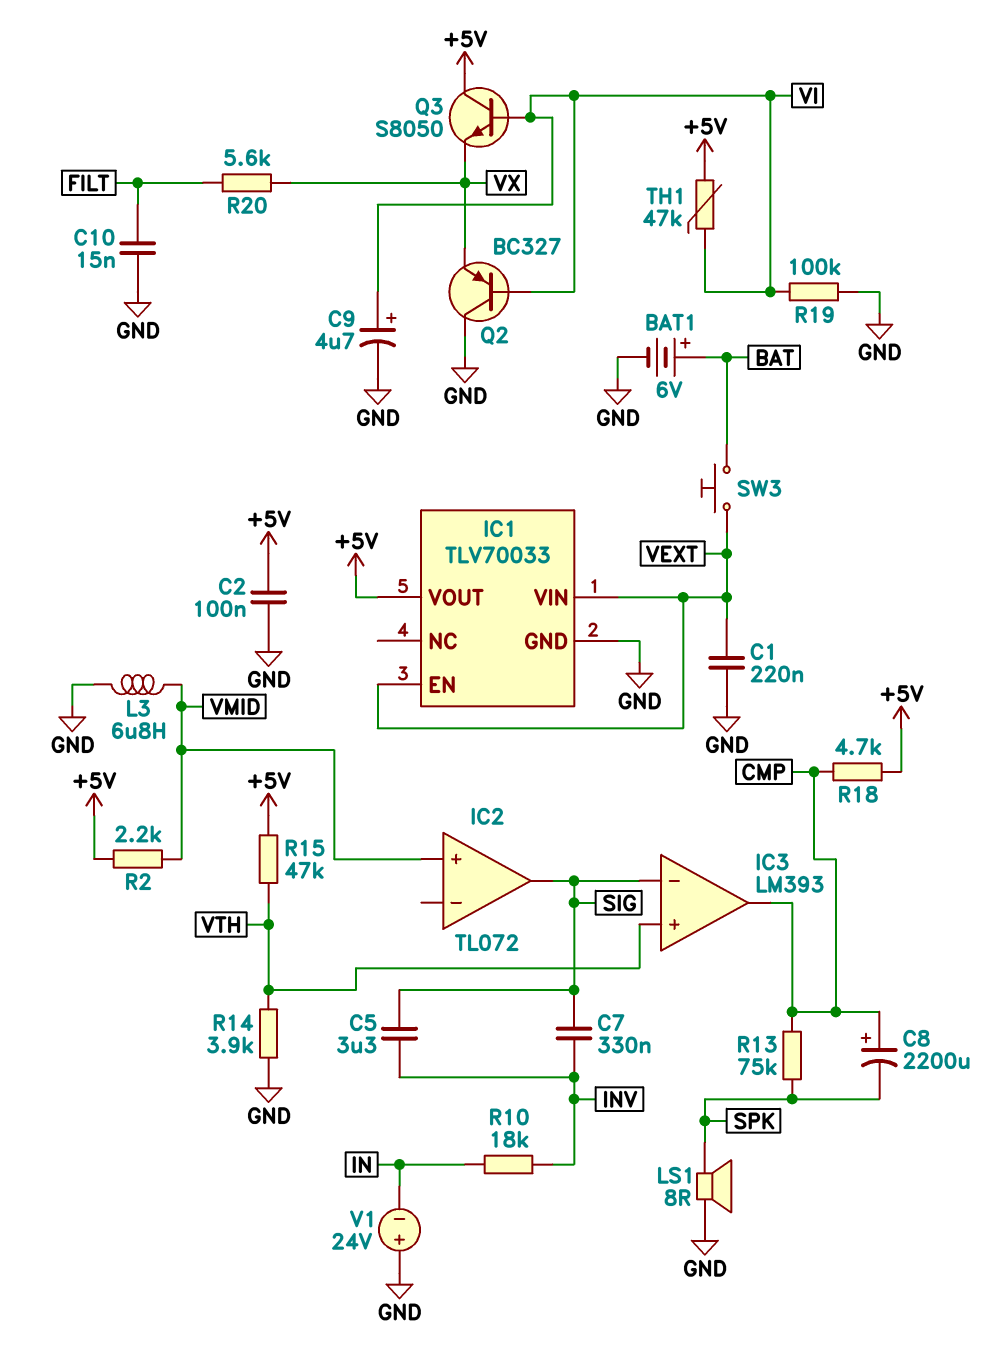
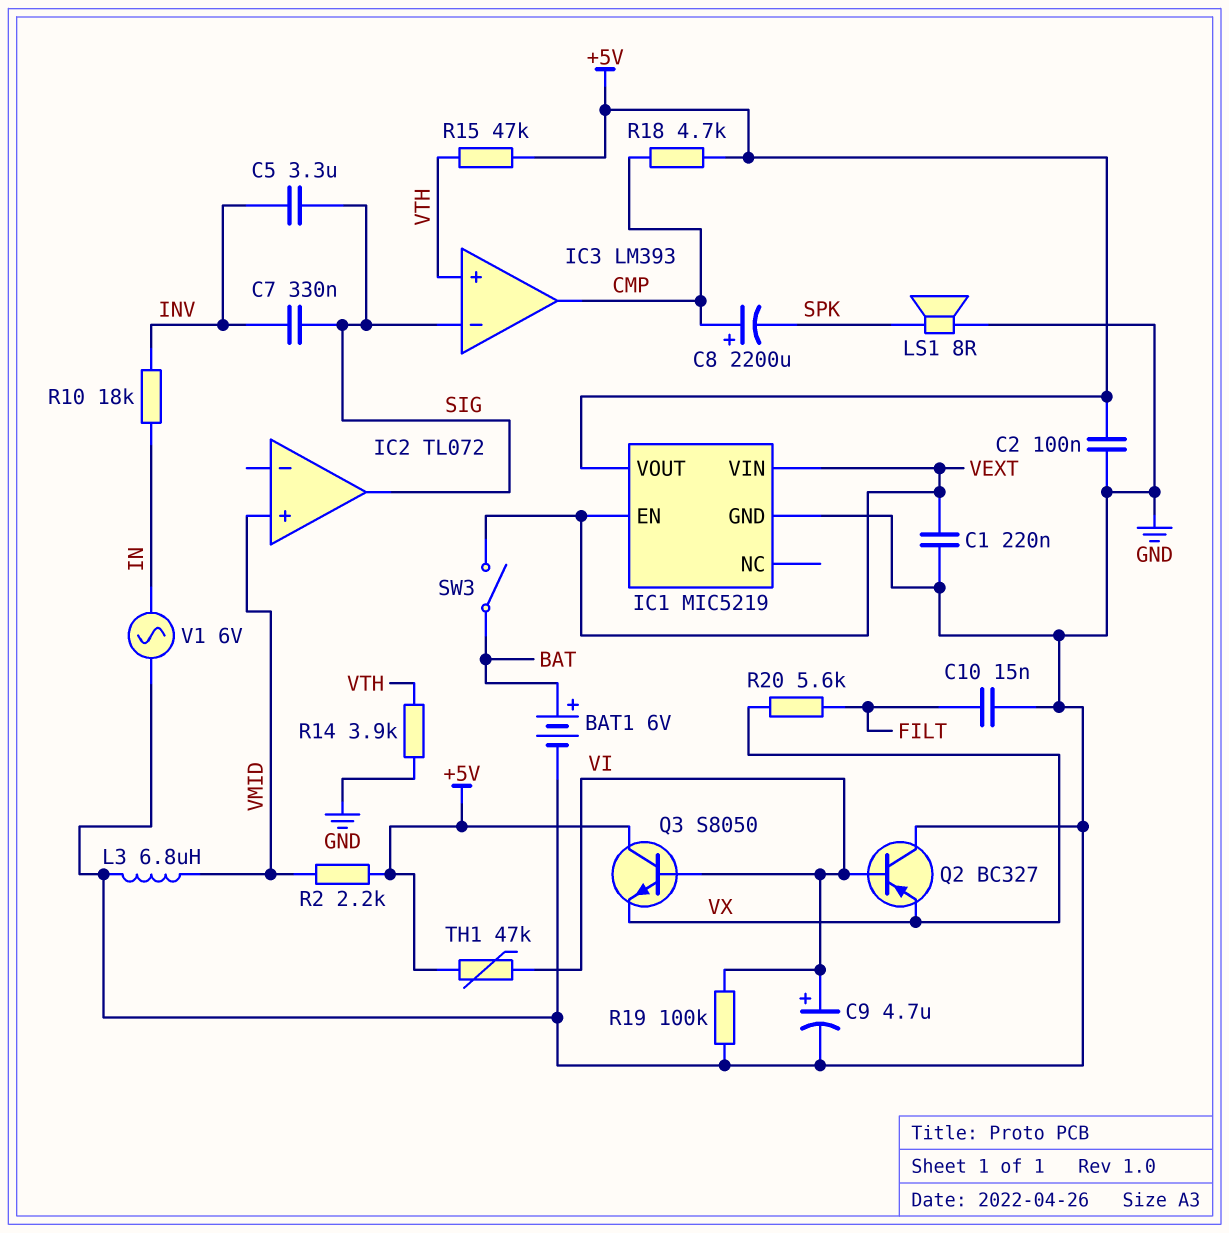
IC1: TLV70033 -> MIC5219
R13: 75k (CMP, SPK) -> none
SW3: button (BAT, VEXT) -> switch (BAT, VEXT)
V1: 24V (plus GND, minus IN) -> AC 6V (GND, IN)

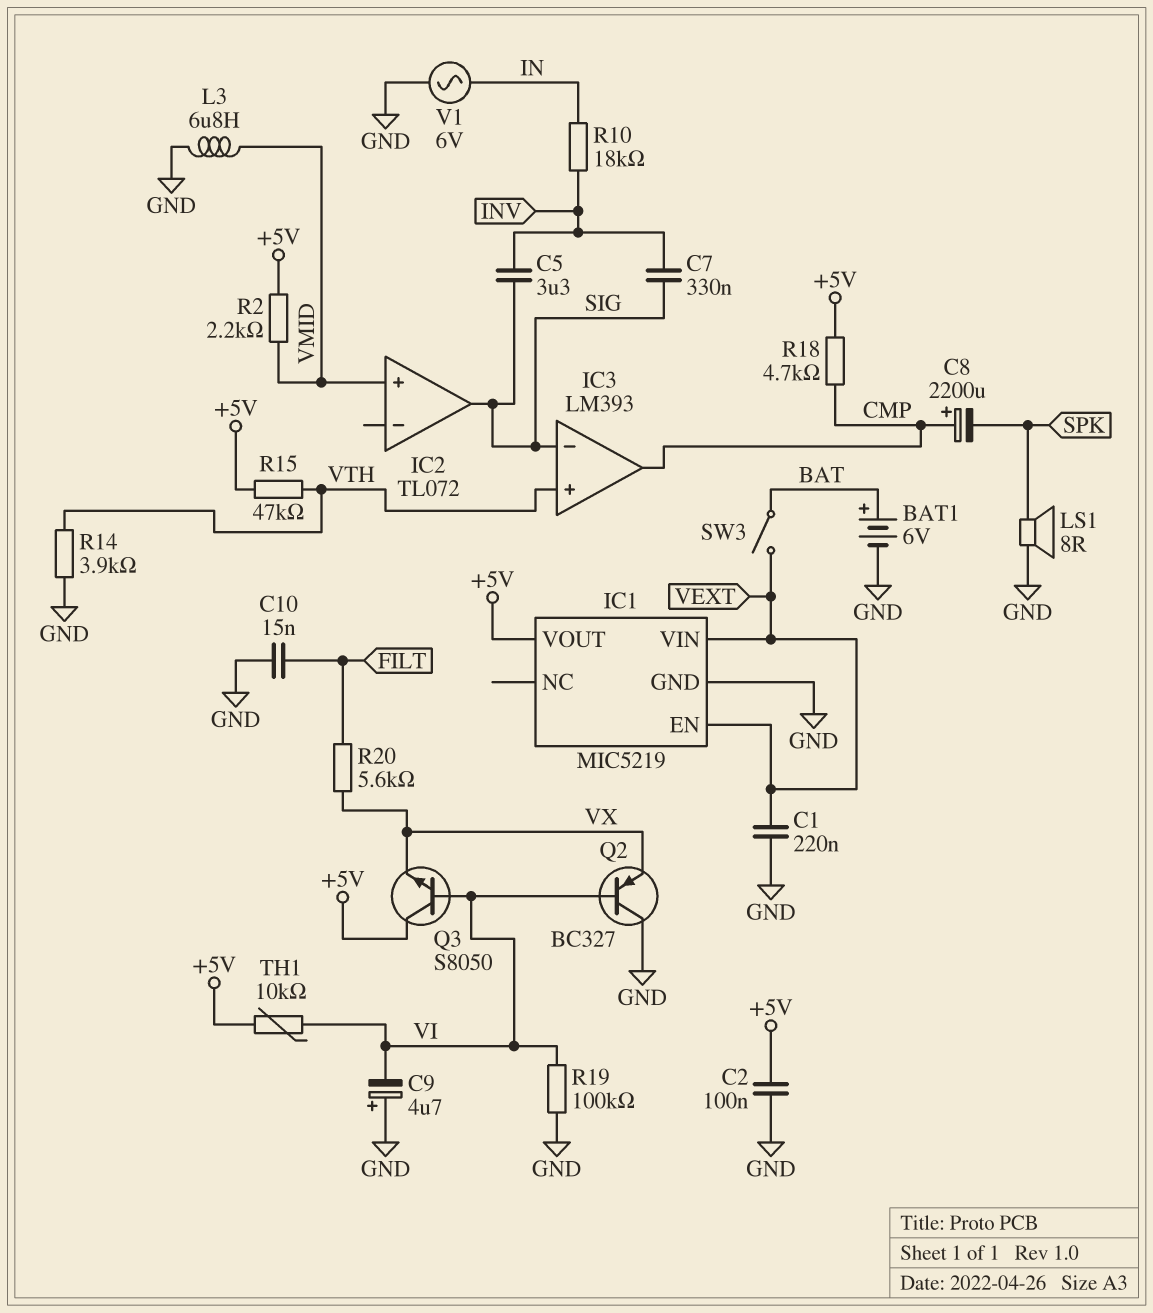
C9: 4.7uF (plus VI, minus GND) -> 4.7uF (plus GND, minus VI)
TH1: 47k (+5V, VI) -> 10k (+5V, VI)

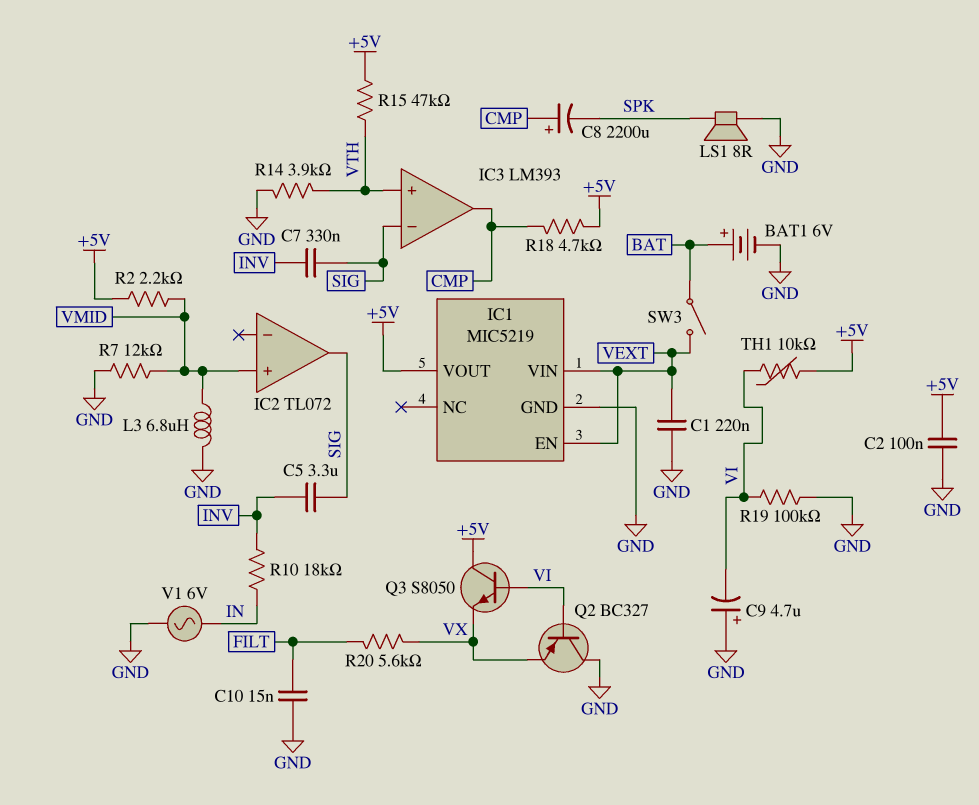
R7: none -> 12k (GND, VMID)

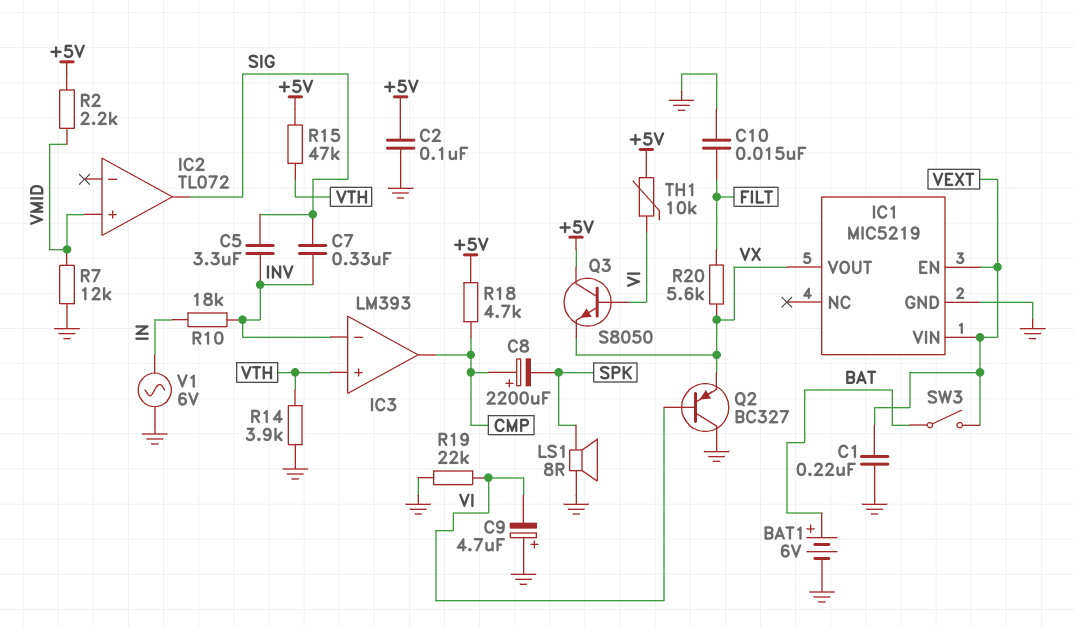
IC1 pin VOUT: +5V -> VX
IC3 pin in-: SIG -> INV
L3: 6.8uH (GND, VMID) -> none
R19: 100k (GND, VI) -> 22k (GND, VI)

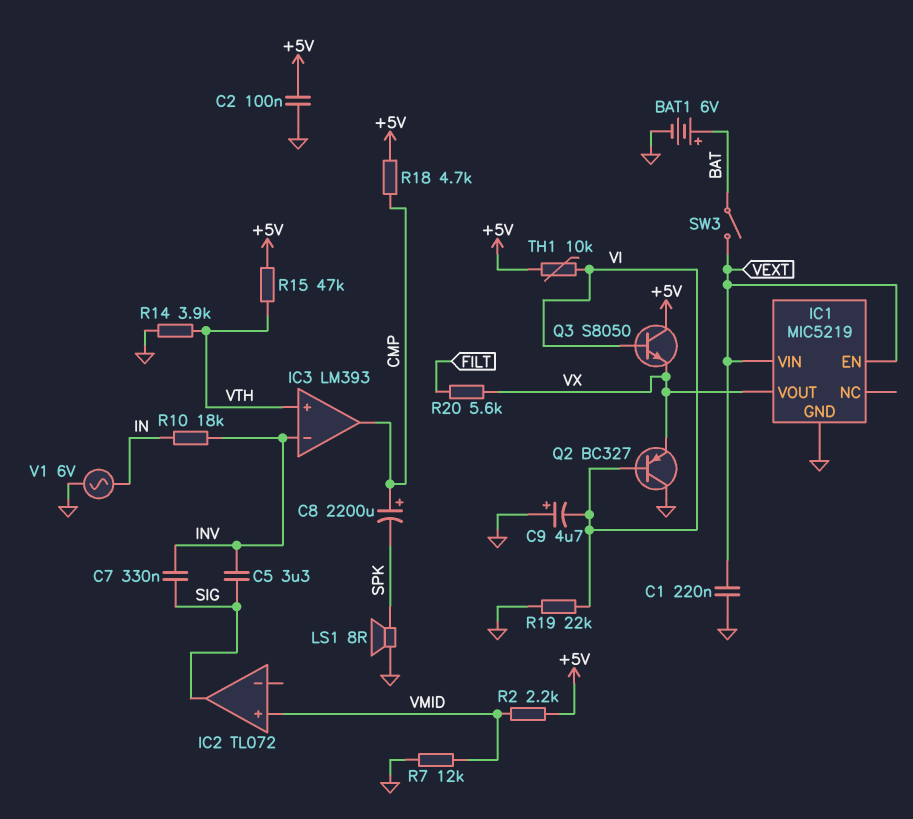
C10: 15nF (FILT, GND) -> none

